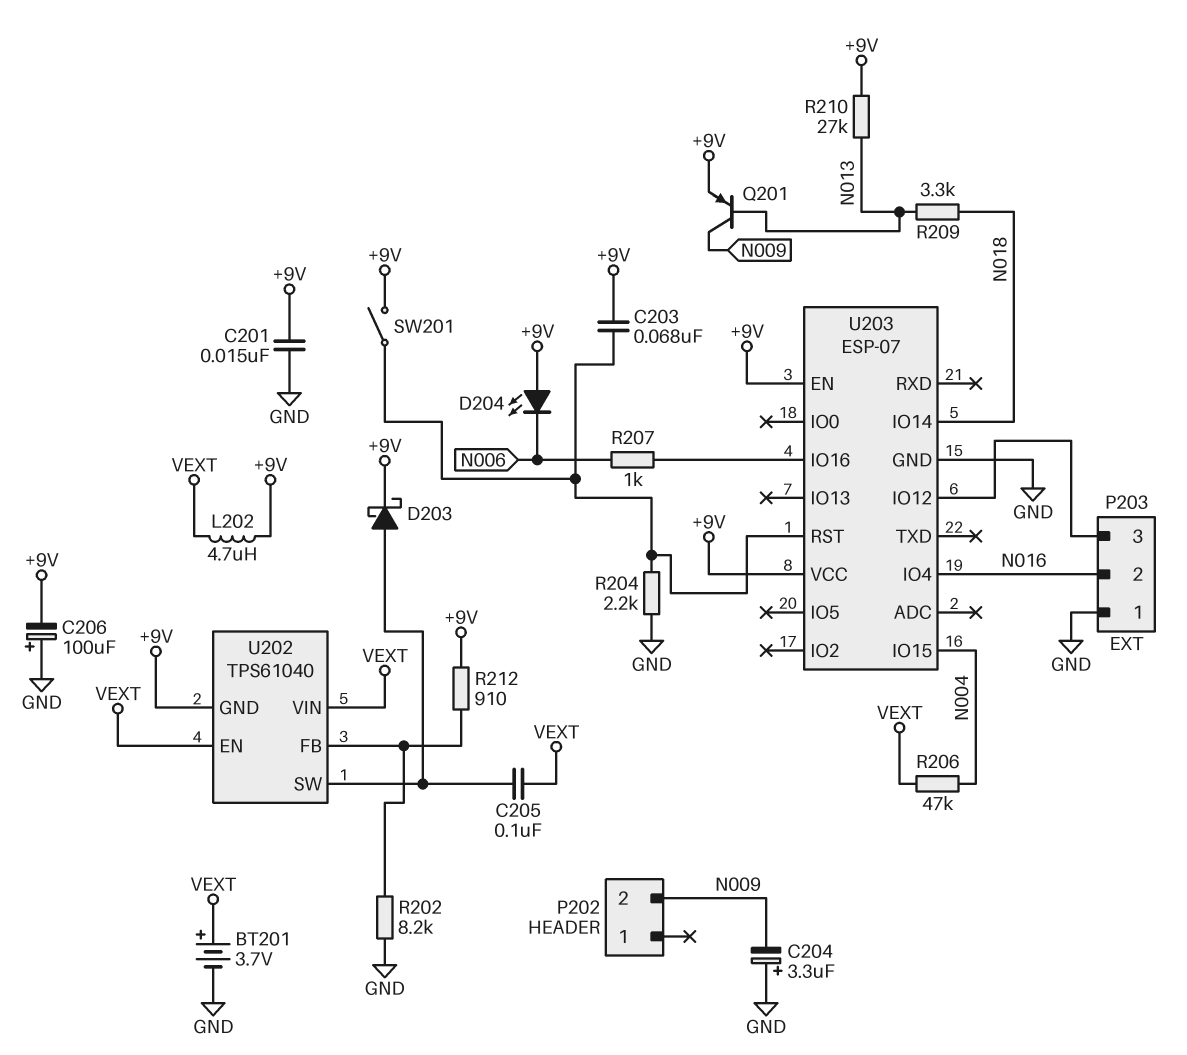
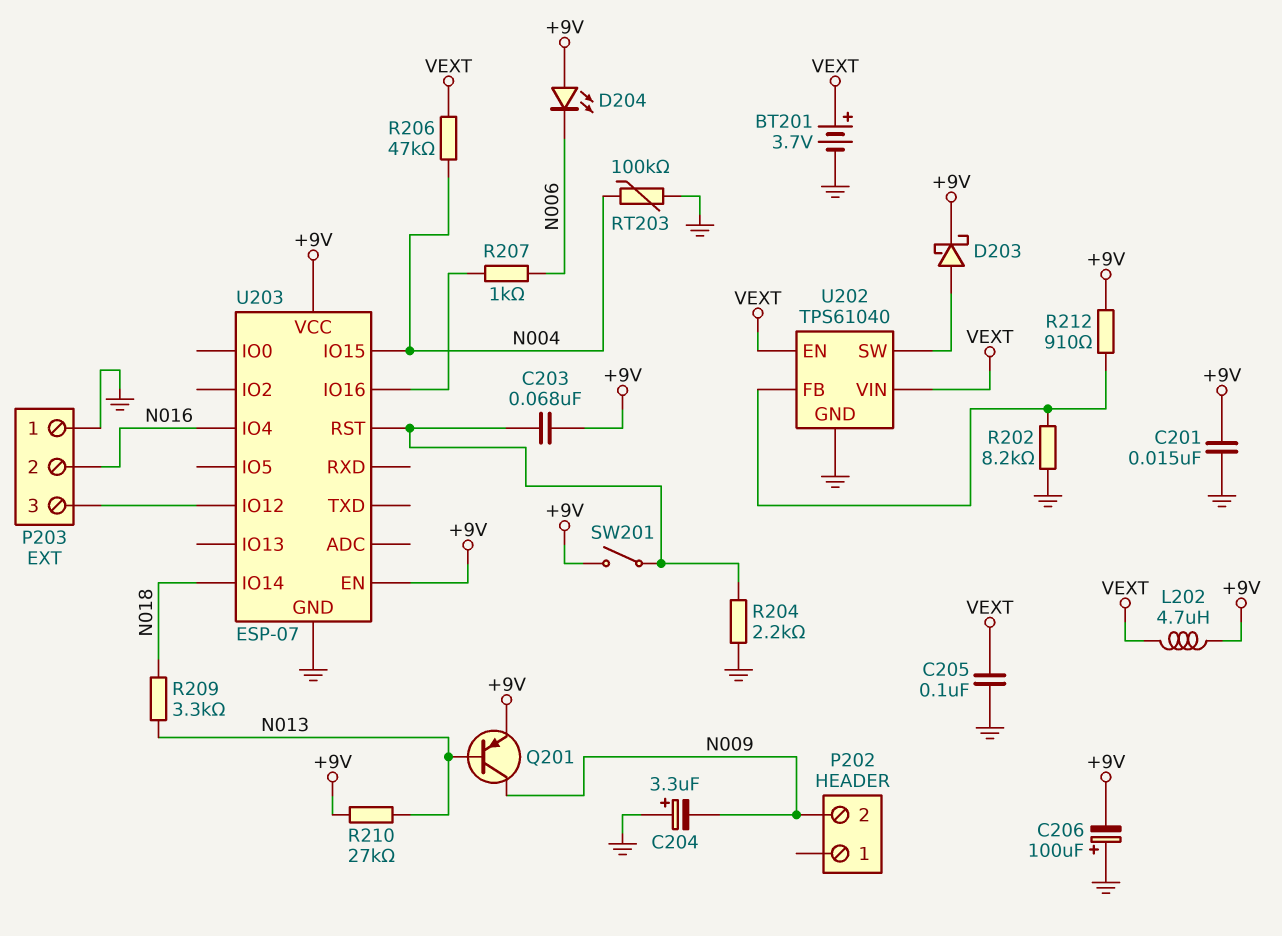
C205: 100nF (U202/SW, VEXT) -> 100nF (GND, VEXT)
RT203: none -> 100k (GND, N004)
U202 pin GND: +9V -> GND

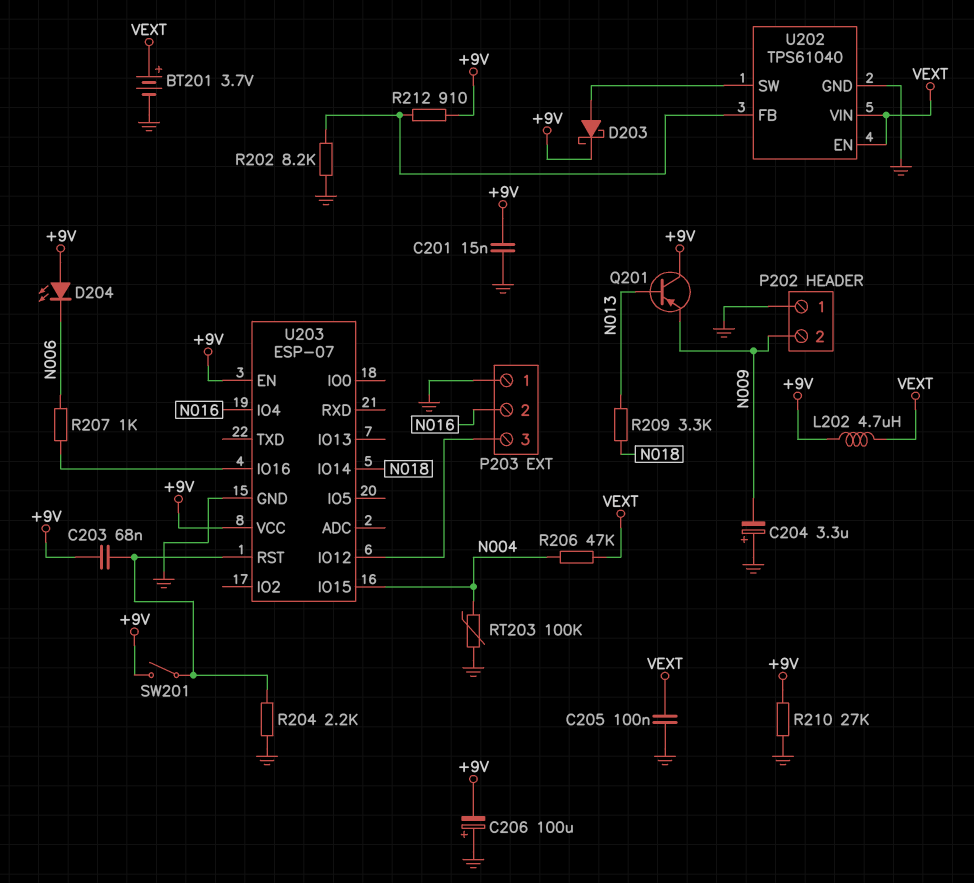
P202 pin 1: none -> GND
Q201: PNP (B N013, C N009, E +9V) -> PNP (B N013, C +9V, E N009)
R210: 27k (+9V, N013) -> 27k (+9V, GND)

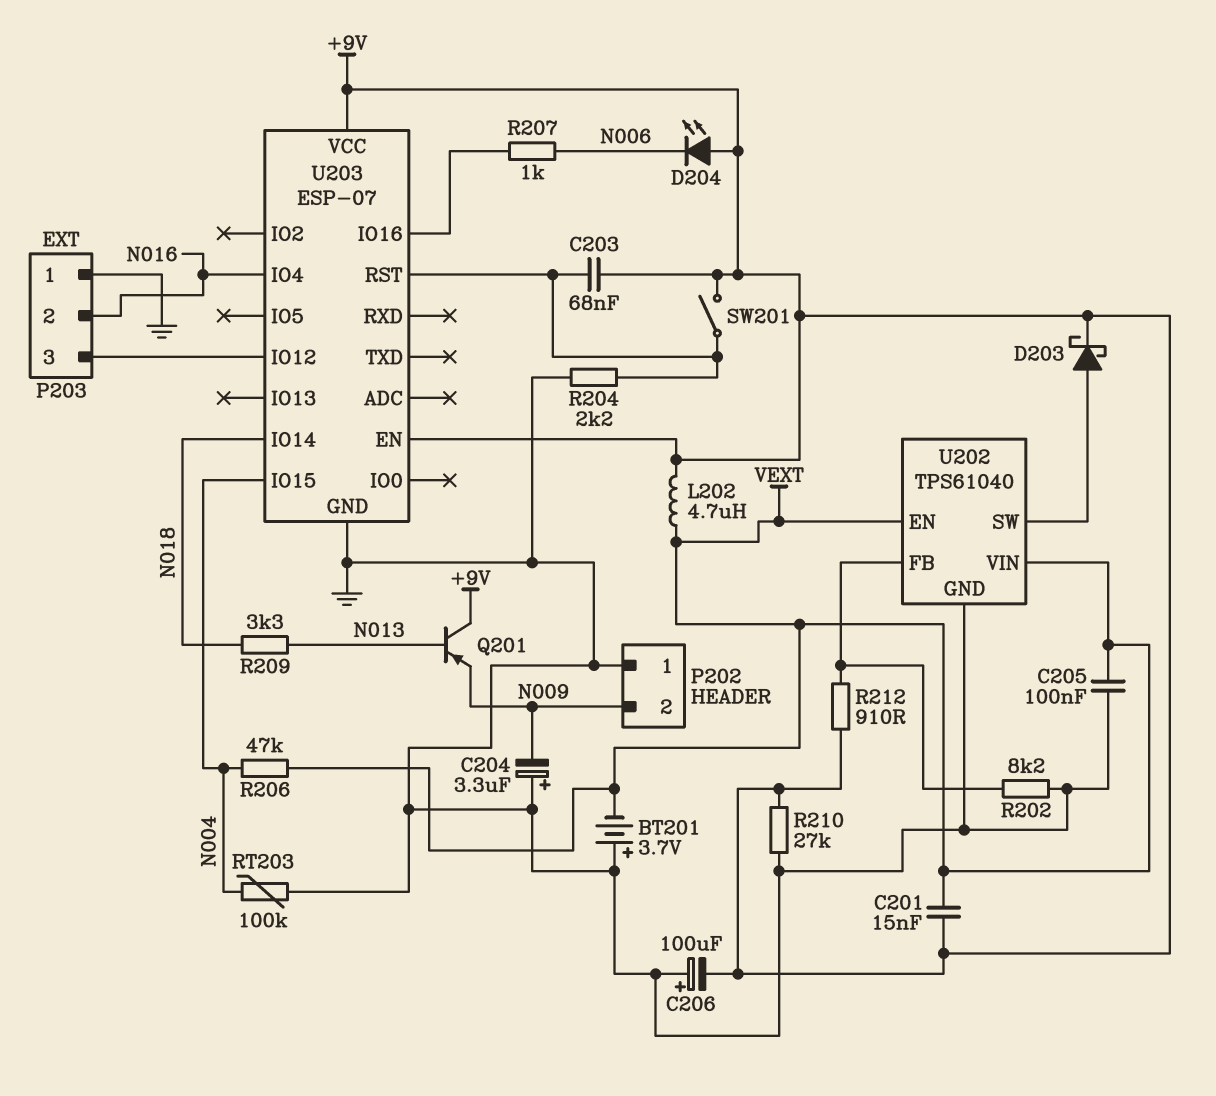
BT201: 3.7V (plus VEXT, minus GND) -> 3.7V (plus GND, minus VEXT)
C201: 15nF (+9V, GND) -> 15nF (+9V, VEXT)

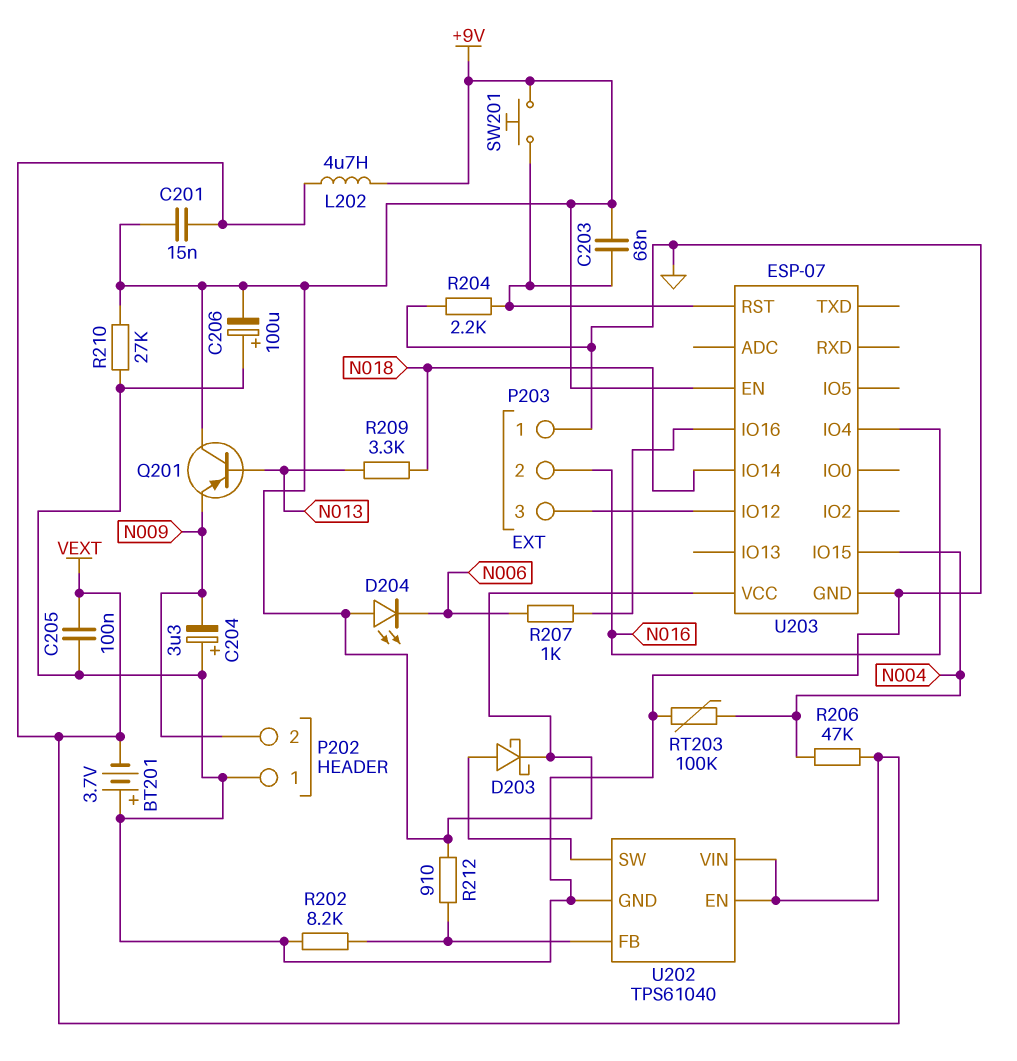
SW201: switch (+9V, U203/RST) -> button (+9V, U203/RST)

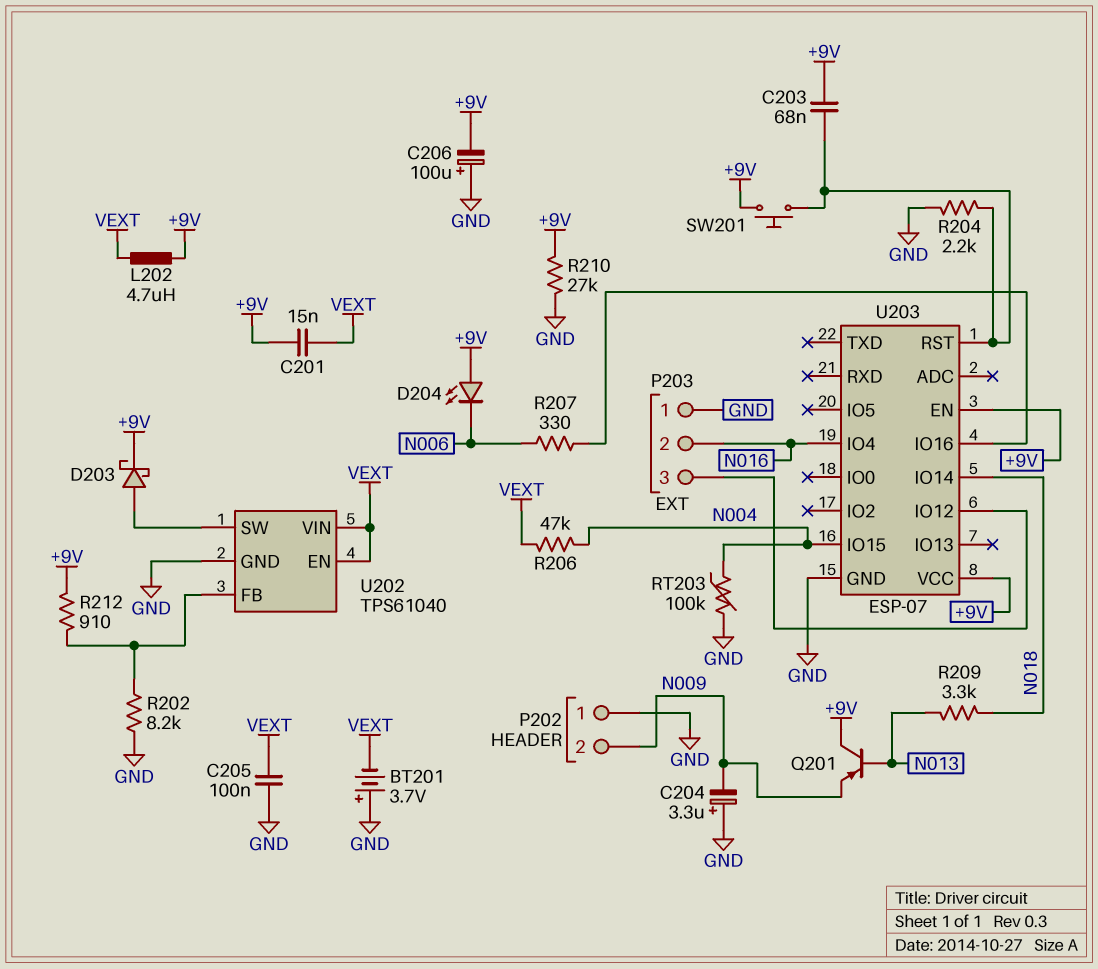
R207: 1k (N006, U203/IO16) -> 330 (N006, U203/IO16)

